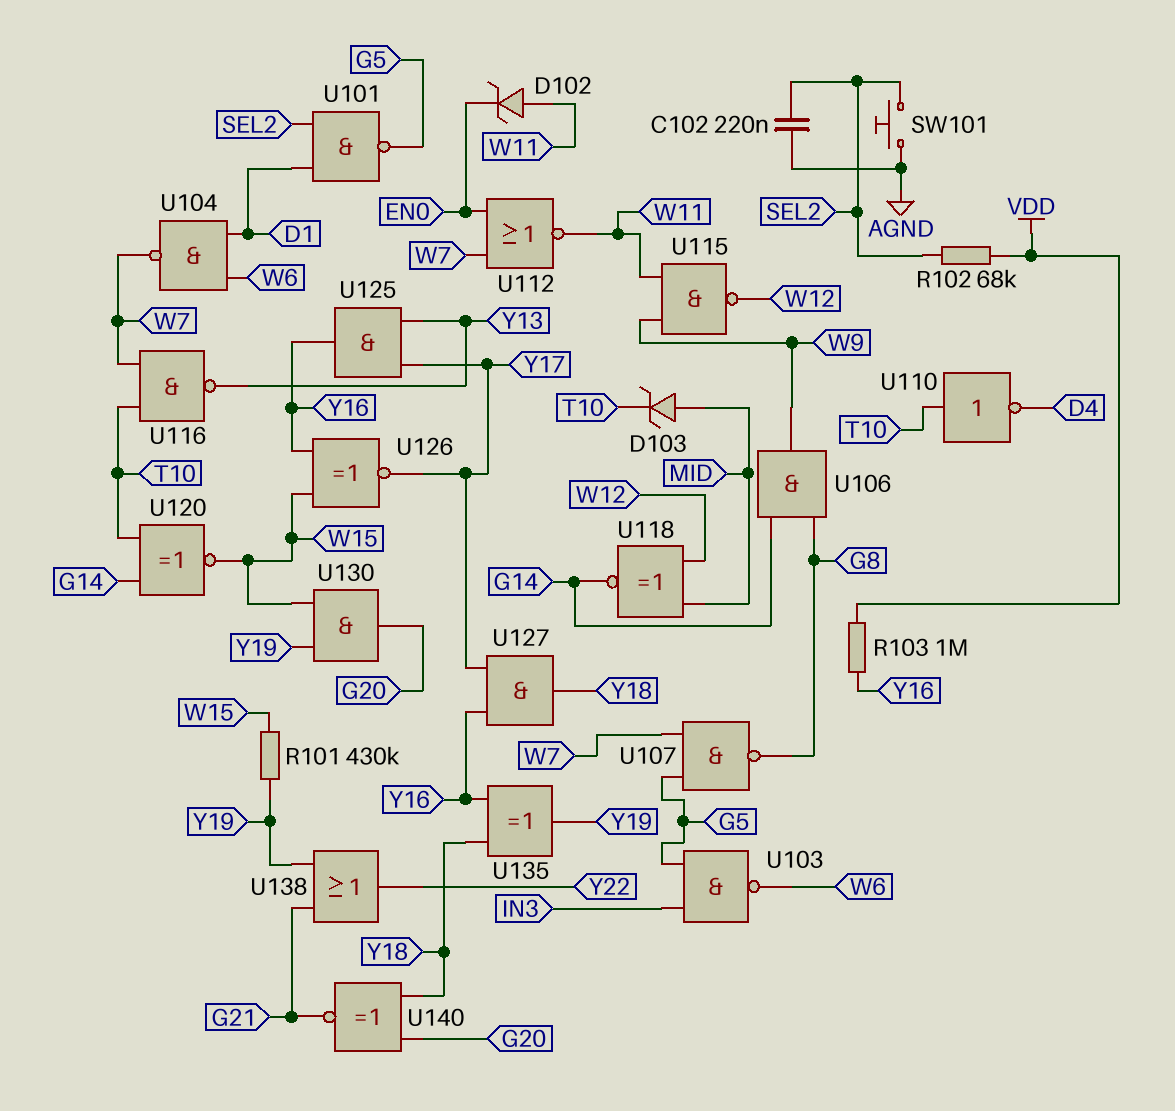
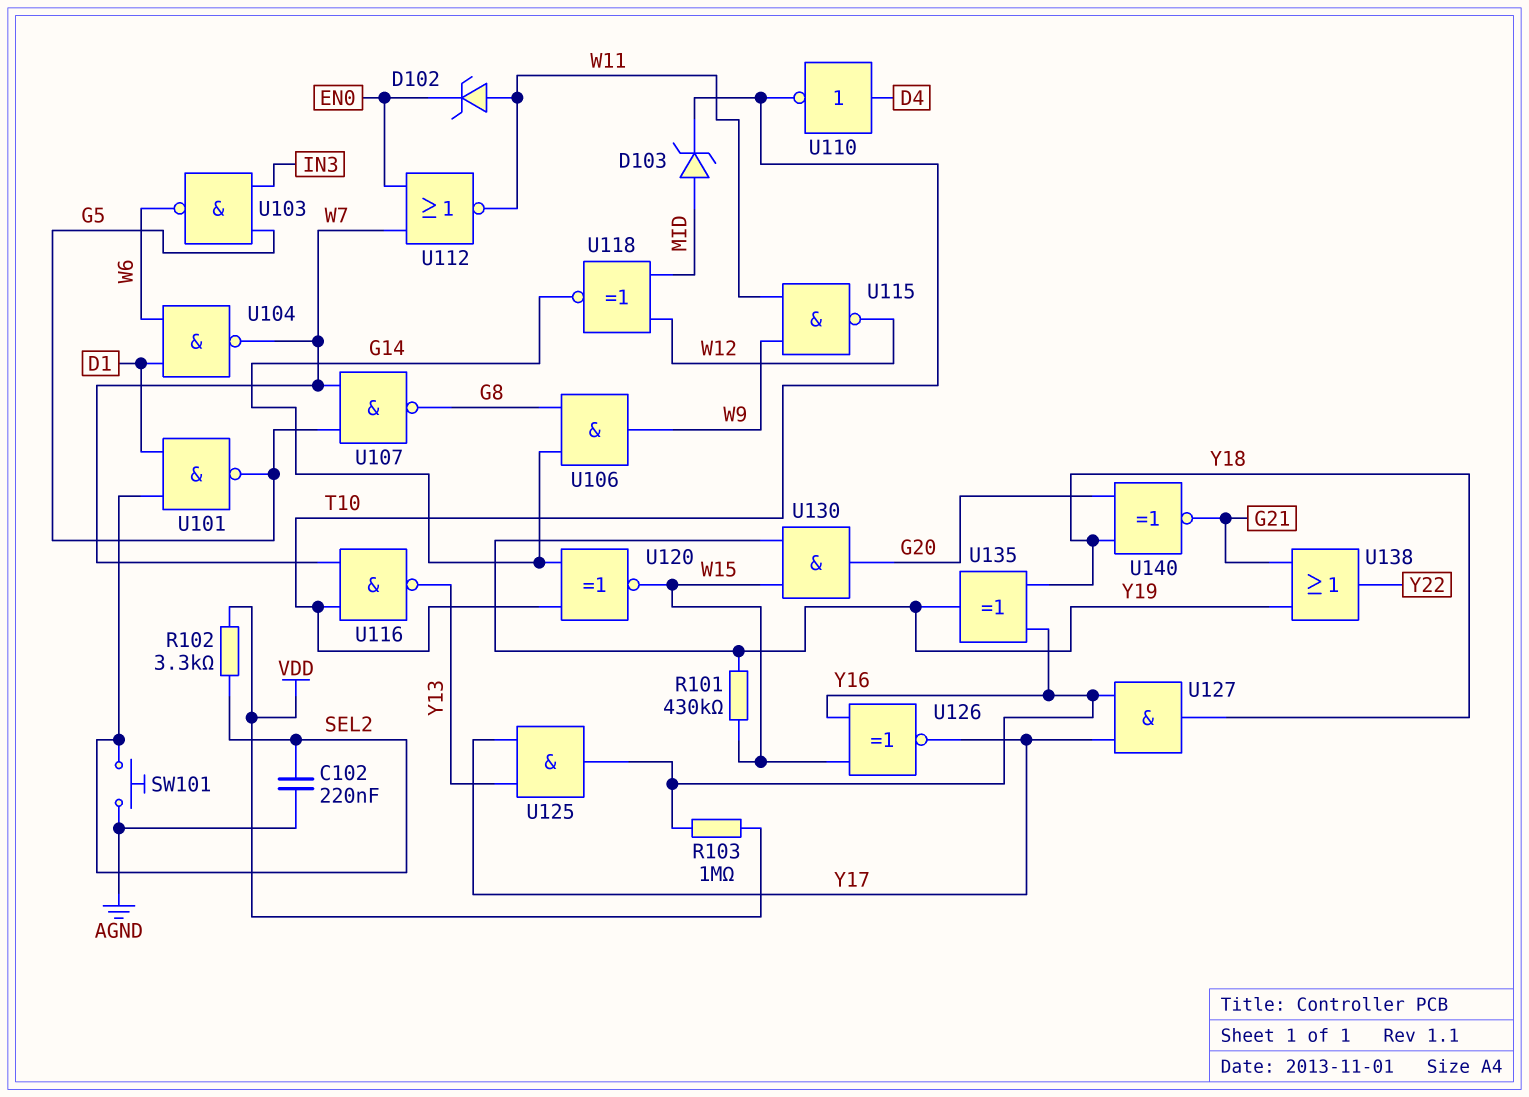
R102: 68k (SEL2, VDD) -> 3.3k (SEL2, VDD)
U110: NOT (in T10, out D4) -> NOT (in D4, out T10)

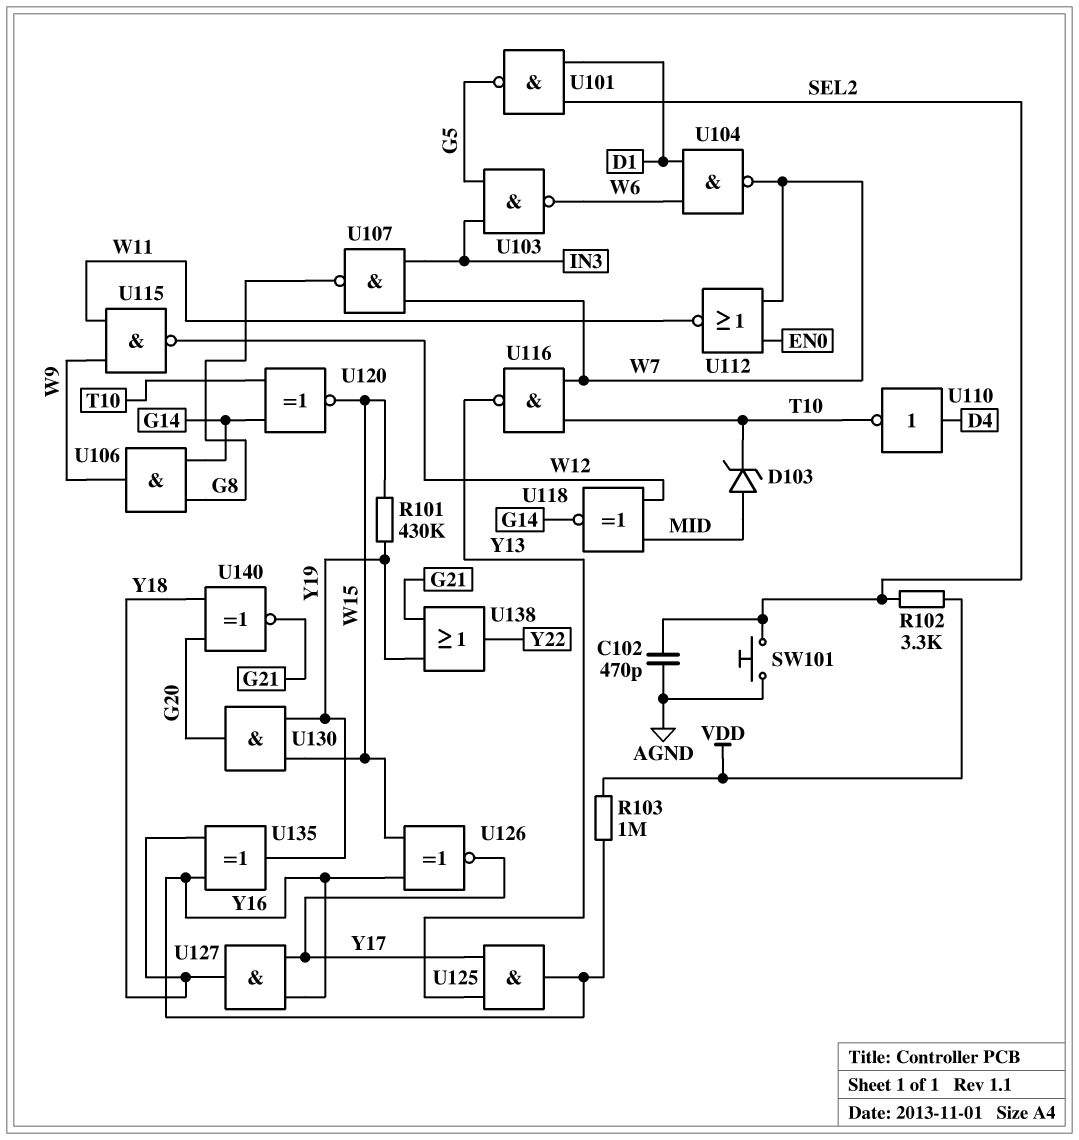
C102: 220nF (AGND, SEL2) -> 470pF (AGND, SEL2)
D102: zener (A W11, K EN0) -> none
U107: NAND (in G5, in W7, out G8) -> NAND (in IN3, in W7, out G8)

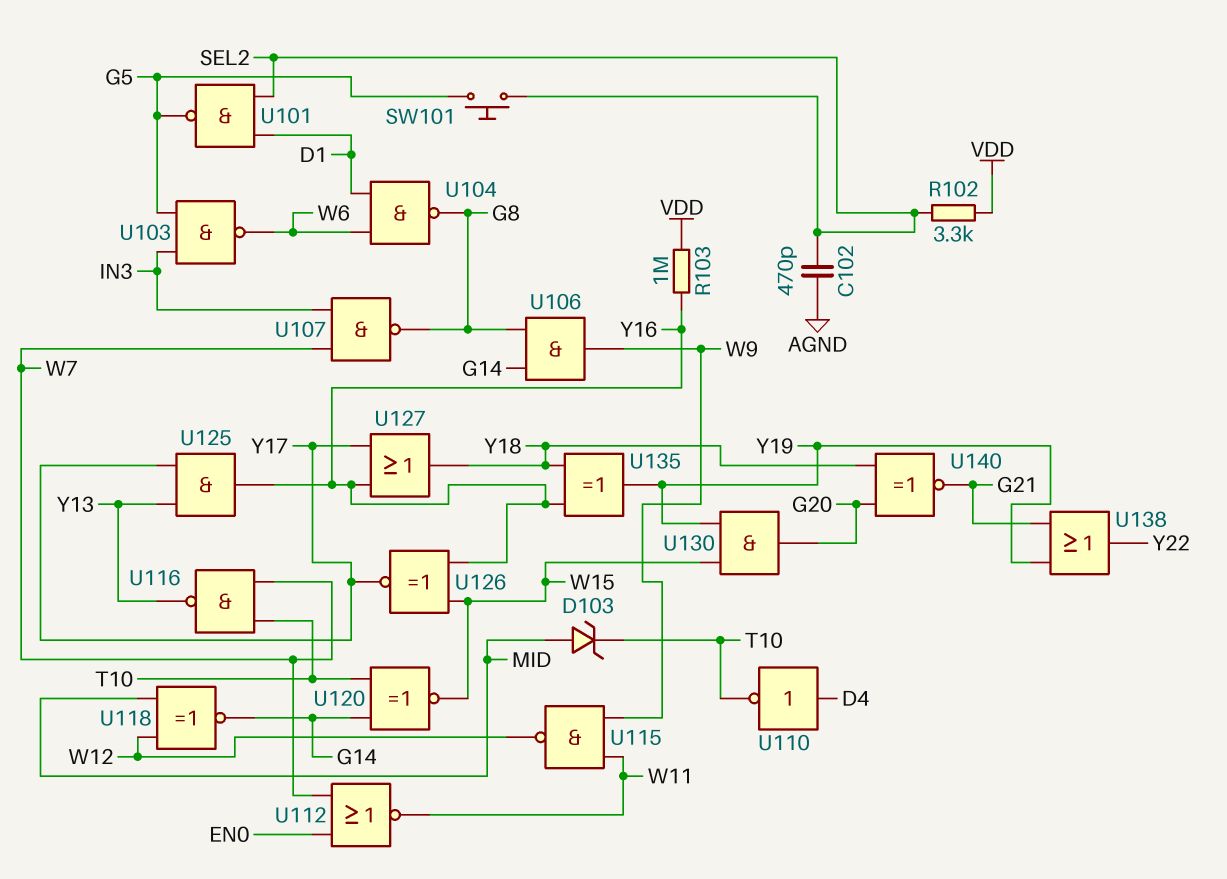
R101: 430k (W15, Y19) -> none
SW101: button (AGND, SEL2) -> button (G5, SEL2)
U104: NAND (in D1, in W6, out W7) -> NAND (in D1, in W6, out G8)
U127: AND (in Y16, in Y17, out Y18) -> OR (in Y16, in Y17, out Y18)

